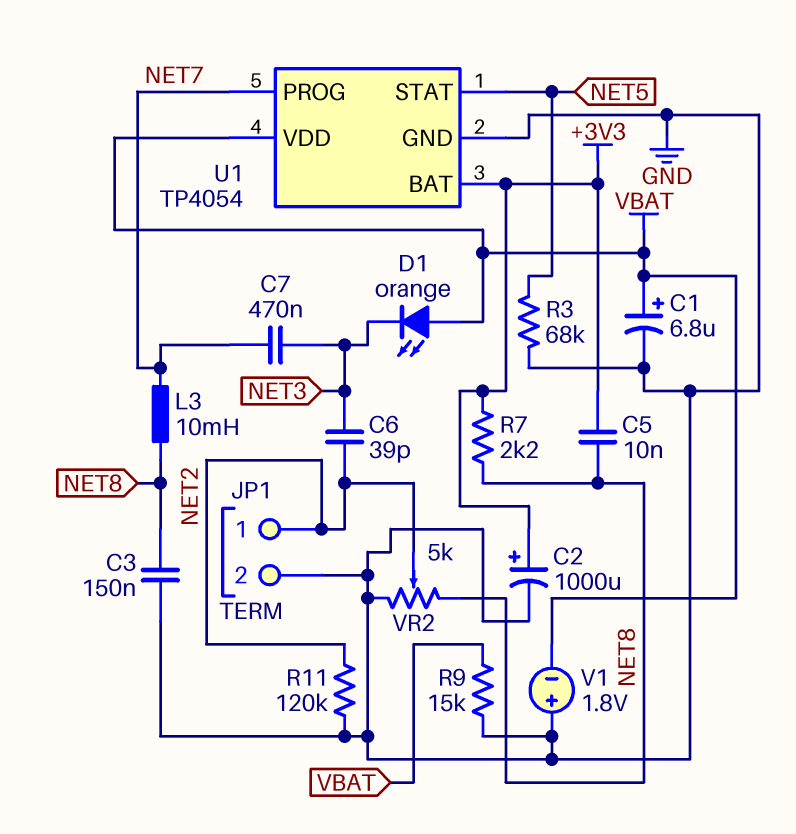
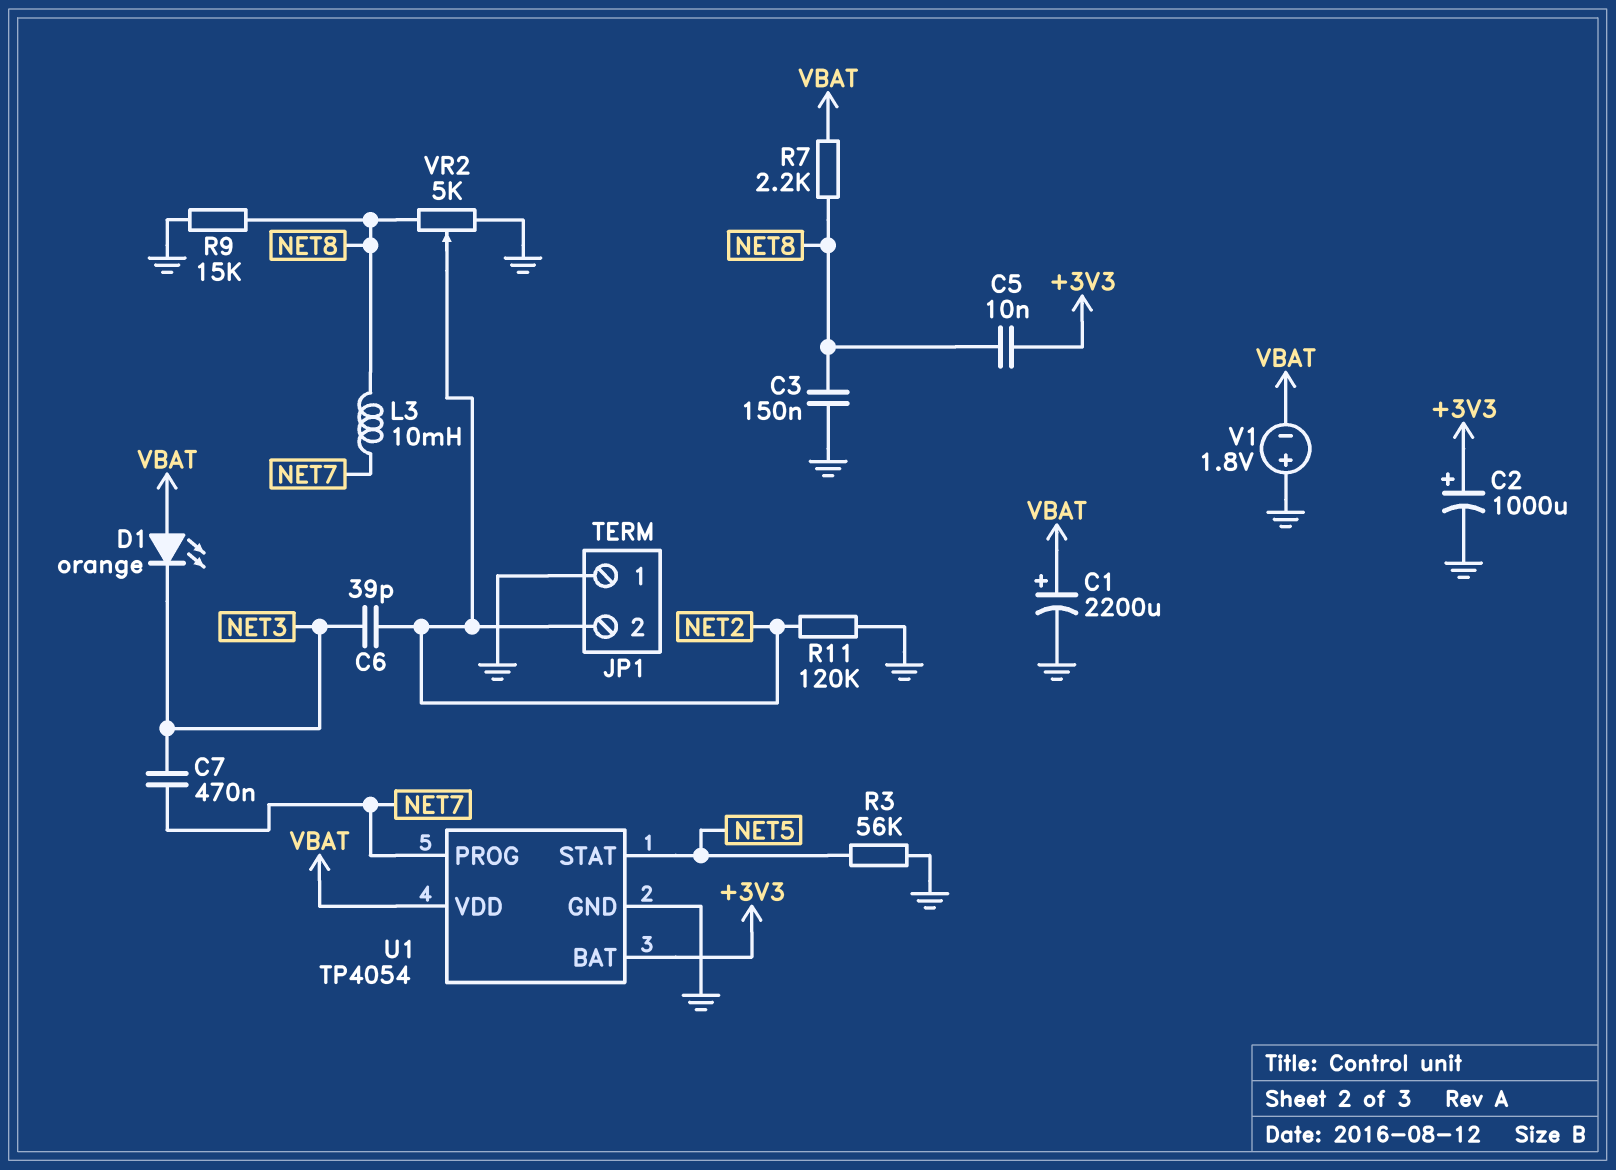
C1: 6.8uF (plus VBAT, minus GND) -> 2200uF (plus VBAT, minus GND)
JP1 pin 1: NET2 -> GND
JP1 pin 2: GND -> NET2
R3: 68k (GND, NET5) -> 56k (GND, NET5)
R7: 2.2k (+3V3, NET8) -> 2.2k (NET8, VBAT)
R9: 15k (GND, VBAT) -> 15k (GND, NET8)

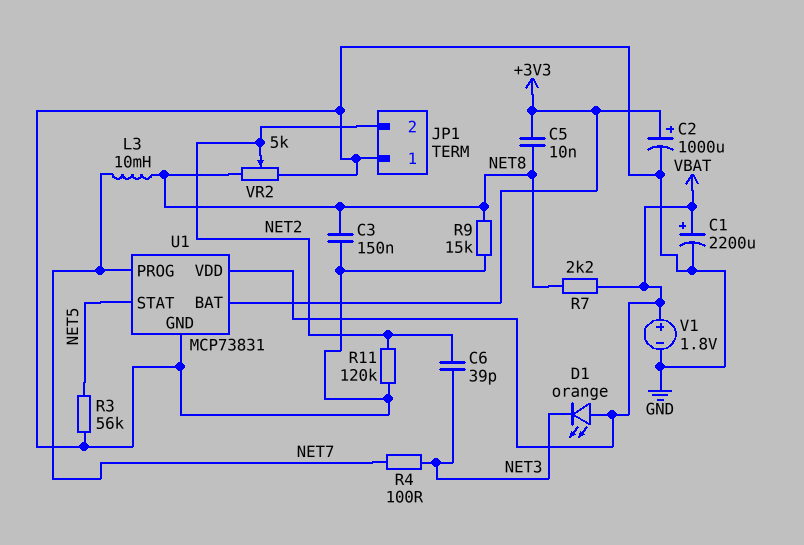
C7: 470nF (NET3, NET7) -> none
R4: none -> 100 (NET3, NET7)
U1: TP4054 -> MCP73831
V1: 1.8V (plus GND, minus VBAT) -> 1.8V (plus VBAT, minus GND)

